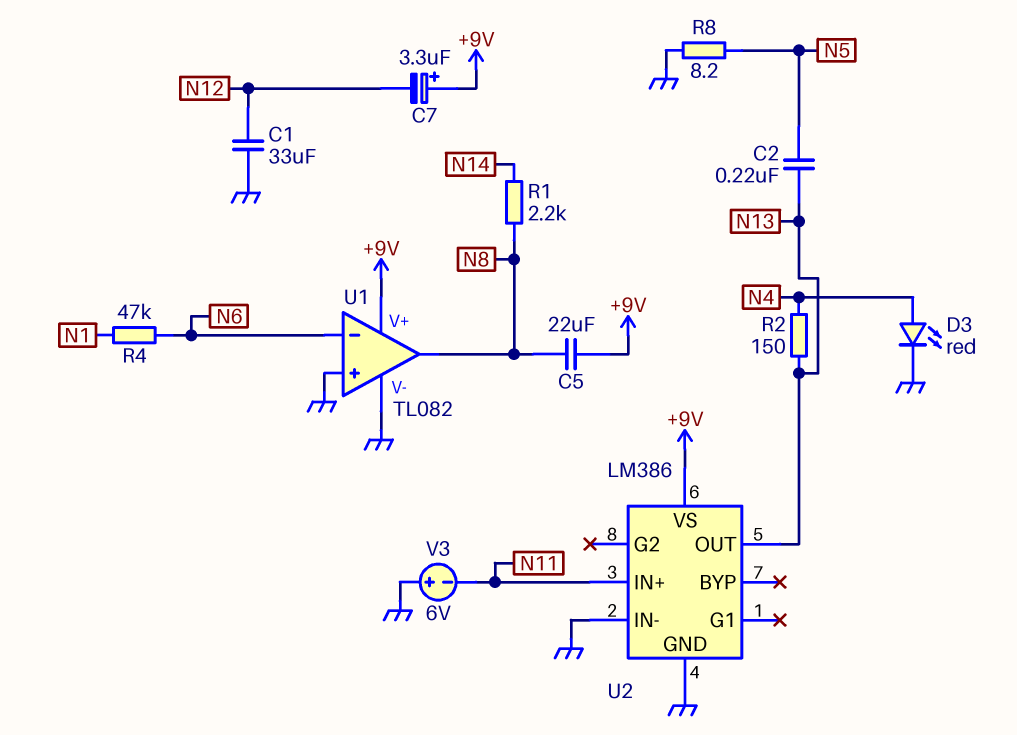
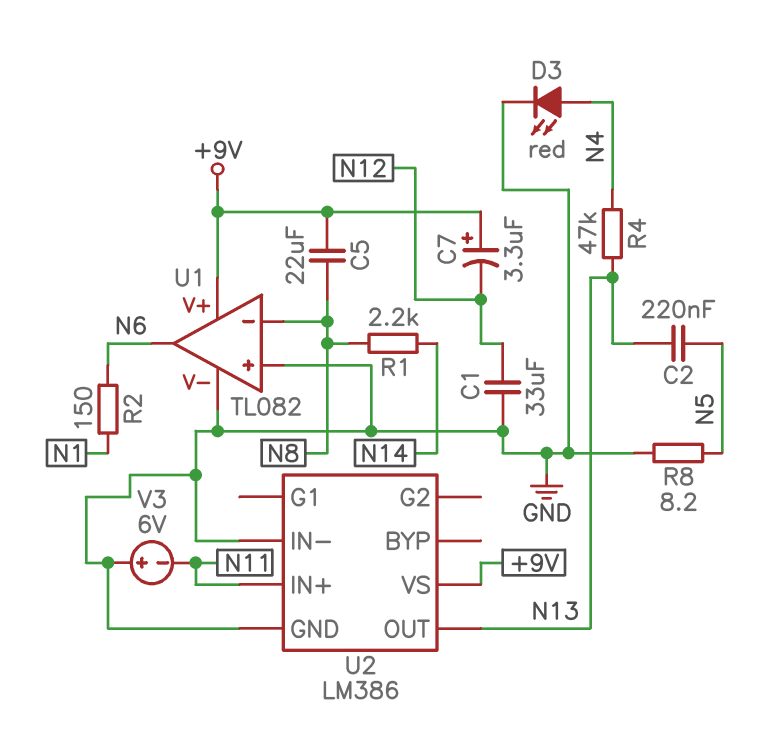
R2: 150 (N4, N13) -> 150 (N1, N6)
R4: 47k (N1, N6) -> 47k (N4, N13)
U1 pin in-: N6 -> N8
U1 pin out: N8 -> N6

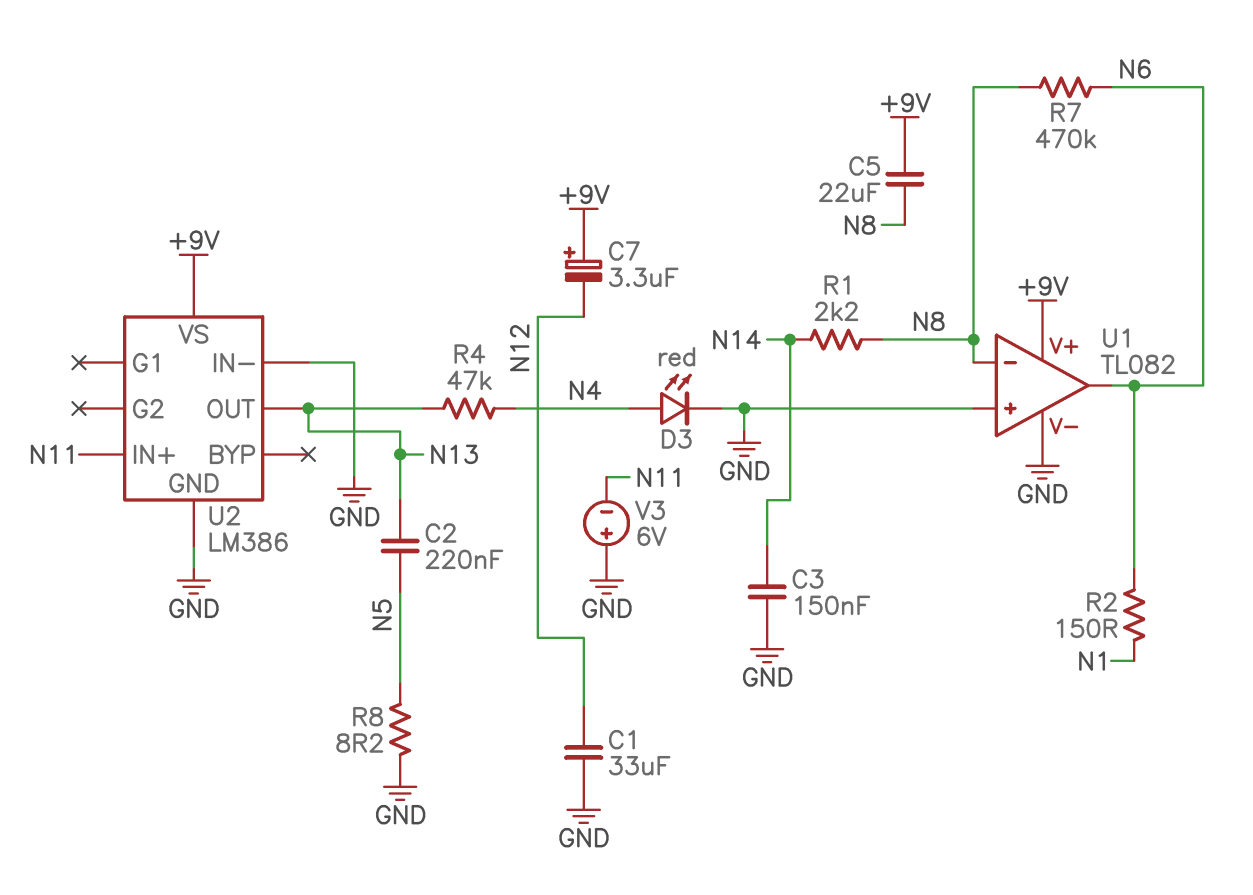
C3: none -> 150nF (GND, N14)
R7: none -> 470k (N6, N8)

